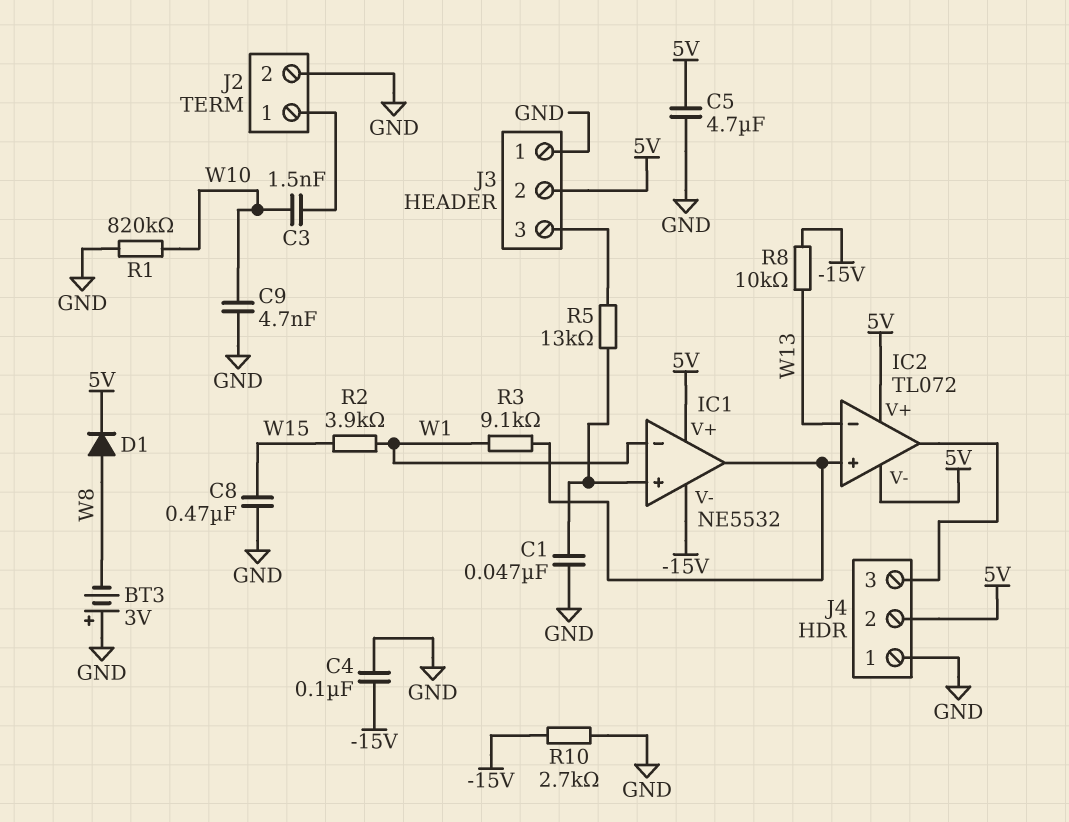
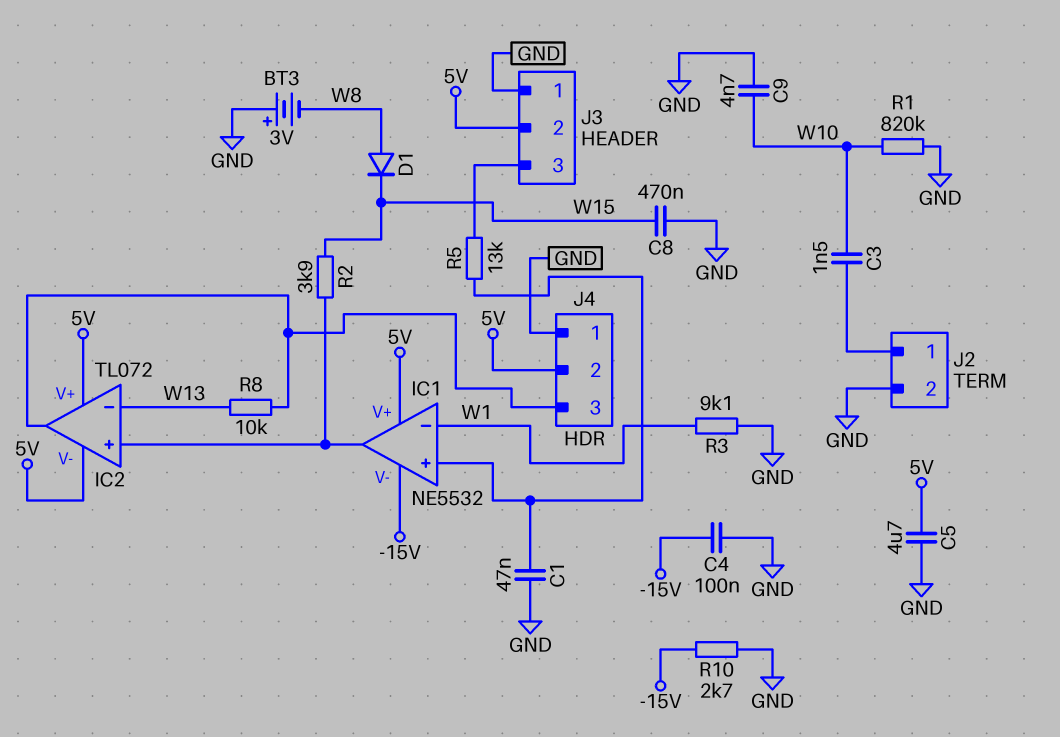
D1: diode (A W8, K 5V) -> diode (A W8, K W15)
R2: 3.9k (W1, W15) -> 3.9k (IC1/out, W15)
R3: 9.1k (IC1/out, W1) -> 9.1k (GND, W1)
R8: 10k (-15V, W13) -> 10k (IC2/out, W13)

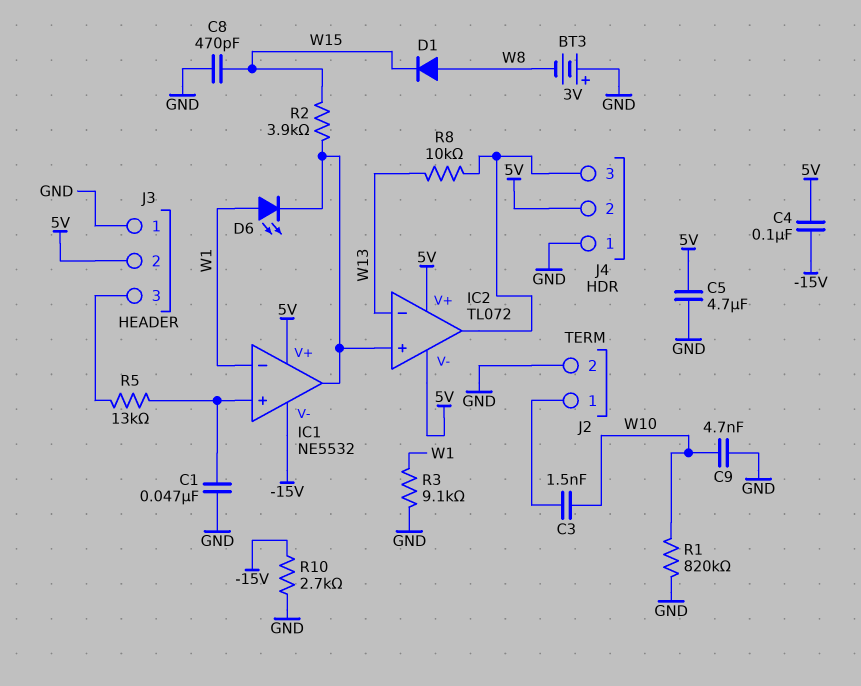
C4: 100nF (-15V, GND) -> 100nF (-15V, 5V)
C8: 470nF (GND, W15) -> 470pF (GND, W15)
D6: none -> LED (A W1, K IC1/out)

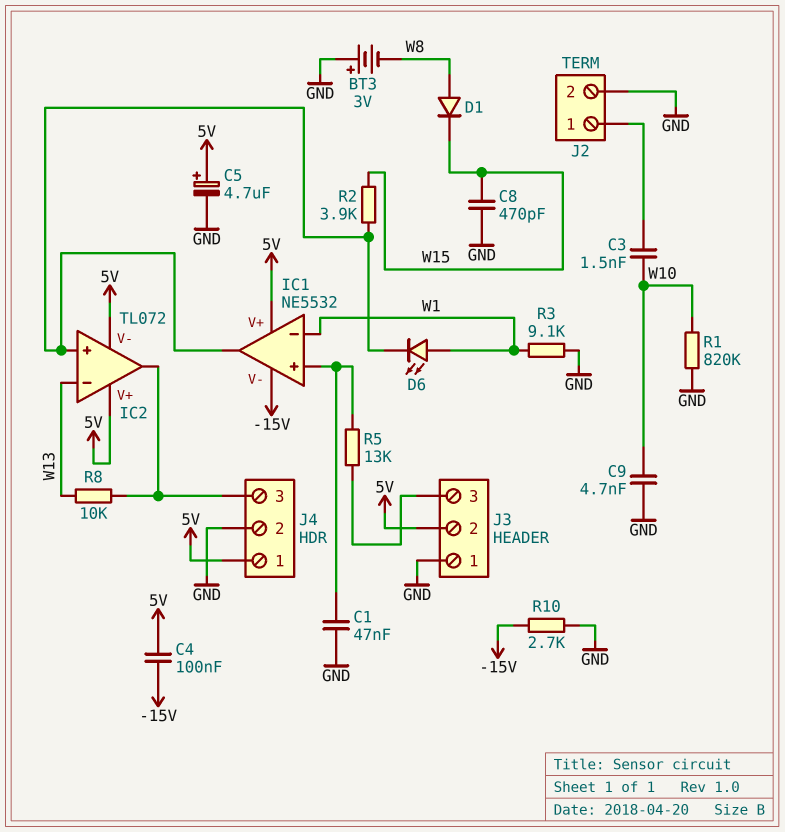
C5: 4.7uF (5V, GND) -> 4.7uF (plus 5V, minus GND)
J4 pin 1: GND -> 5V
J4 pin 2: 5V -> GND

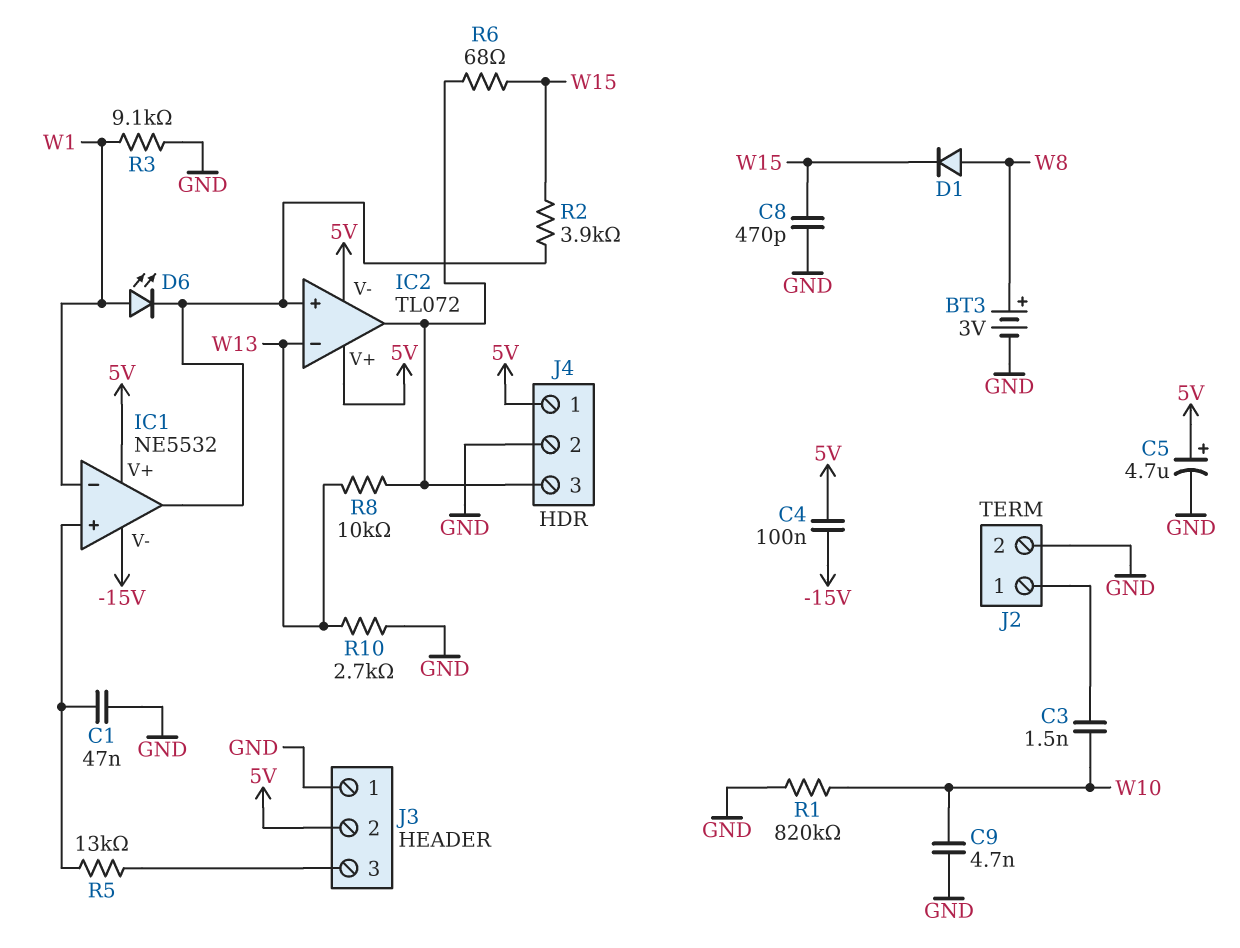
BT3: 3V (plus GND, minus W8) -> 3V (plus W8, minus GND)
R6: none -> 68 (IC2/out, W15)
R10: 2.7k (-15V, GND) -> 2.7k (GND, W13)

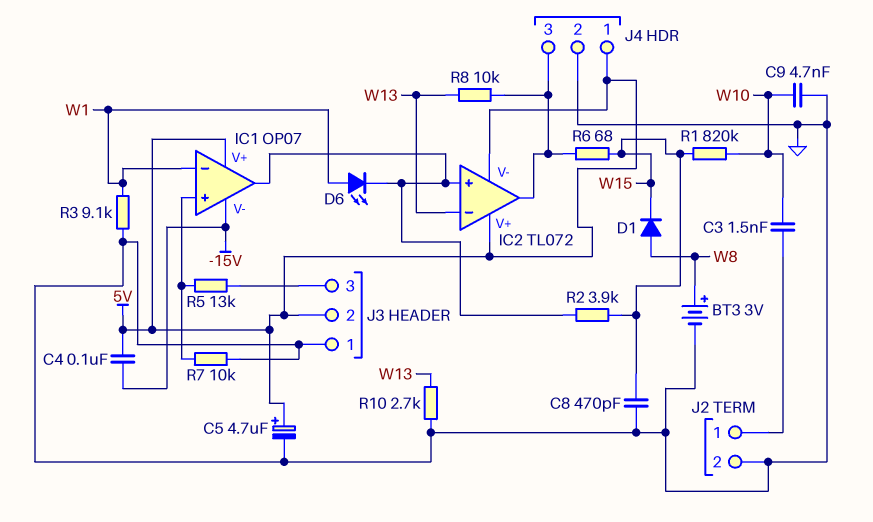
C1: 47nF (GND, IC1/in+) -> none
IC1: NE5532 -> OP07
R1: 820k (GND, W10) -> 820k (W10, W15)
R7: none -> 10k (GND, IC1/in+)

